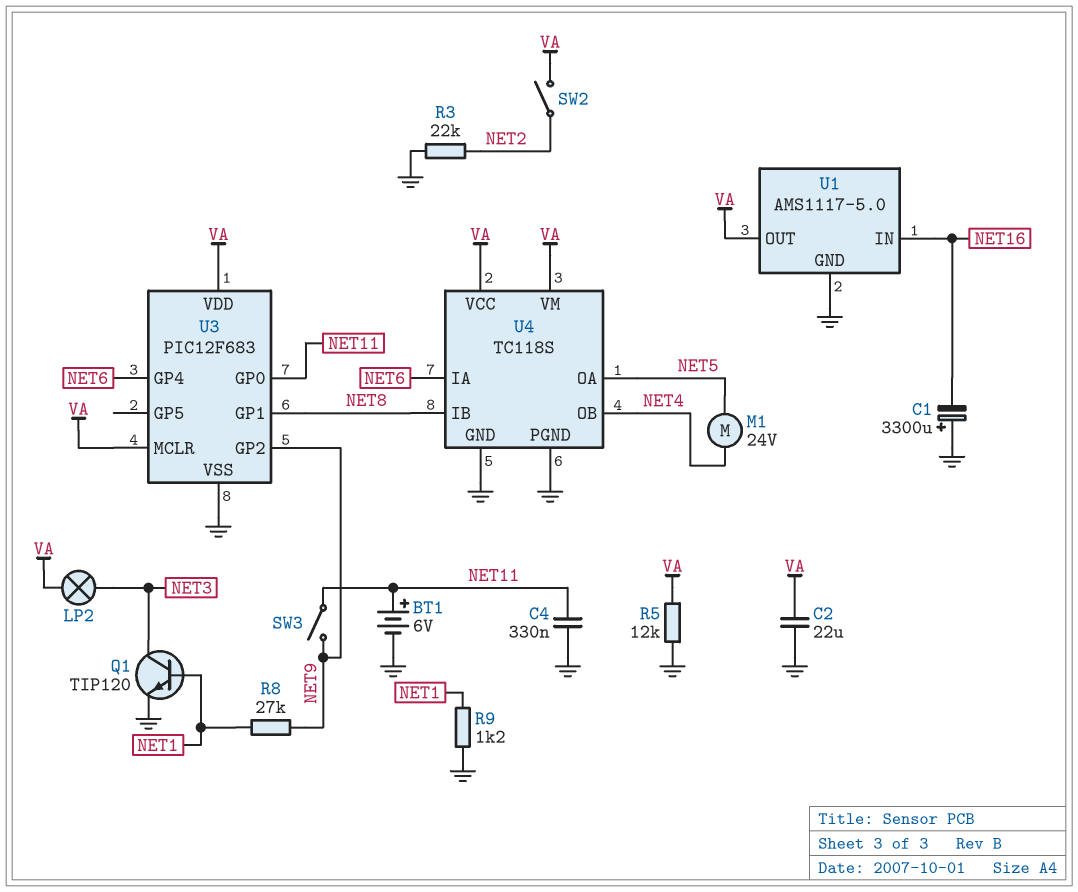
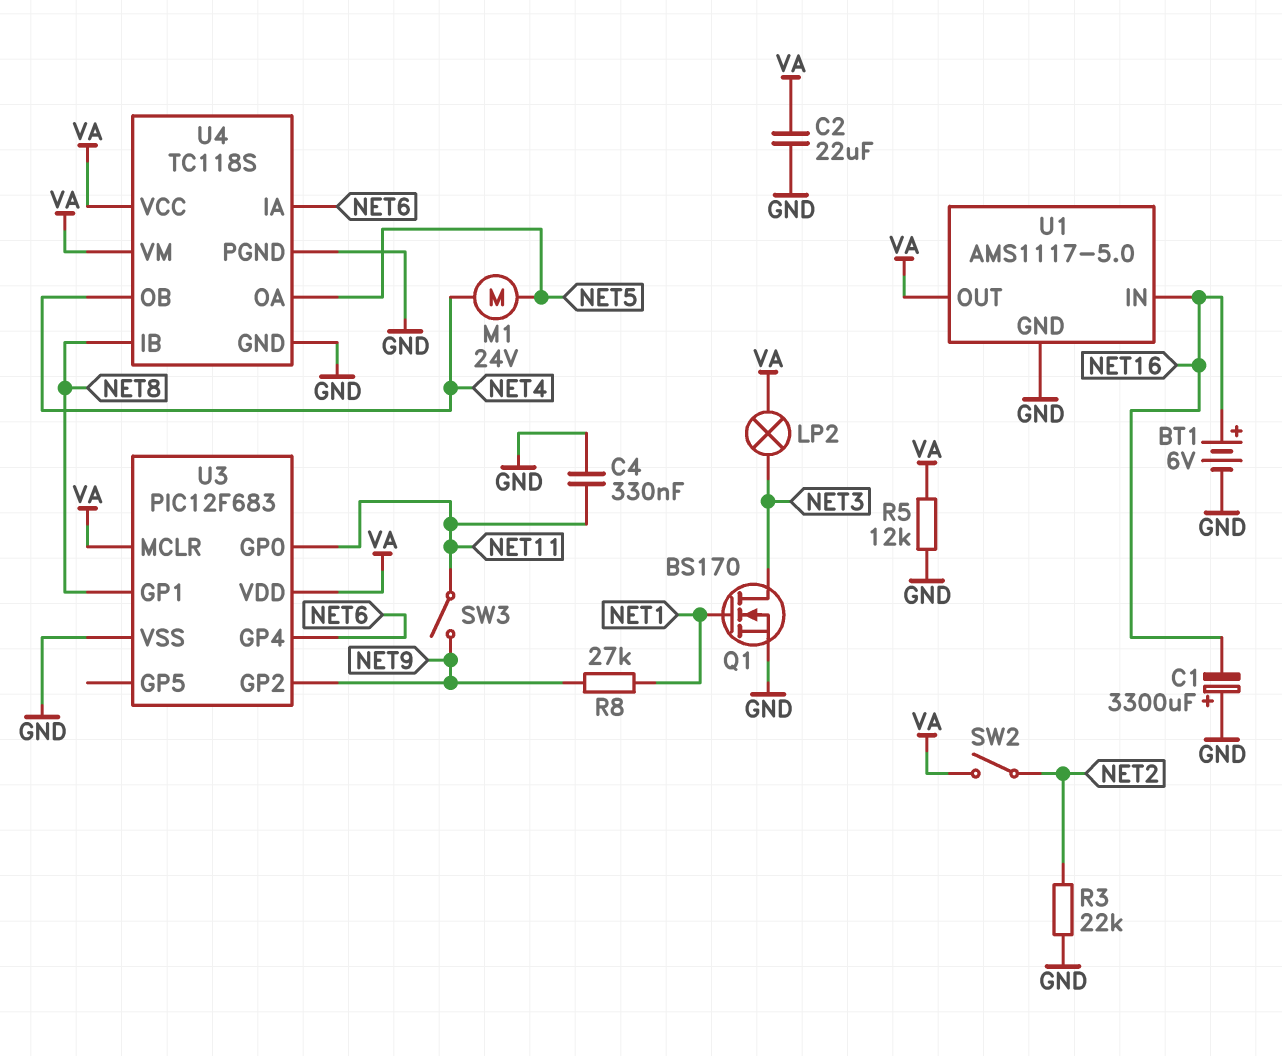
BT1: 6V (plus NET11, minus GND) -> 6V (plus NET16, minus GND)
Q1: NPN TIP120 (B NET1, C NET3, E GND) -> NMOS BS170 (G NET1, D NET3, S GND)
R9: 1.2k (GND, NET1) -> none

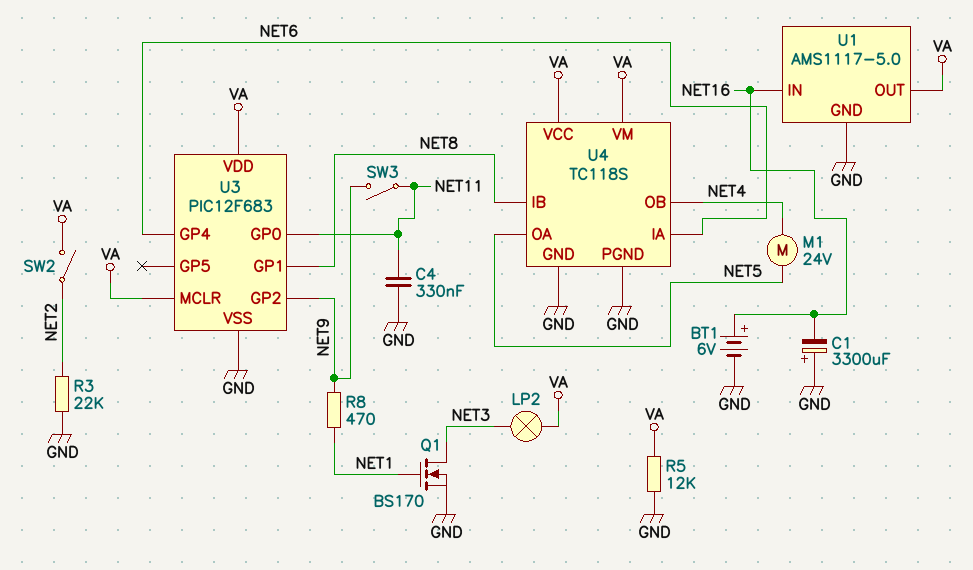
C2: 22uF (GND, VA) -> none
R8: 27k (NET1, NET9) -> 470 (NET1, NET9)

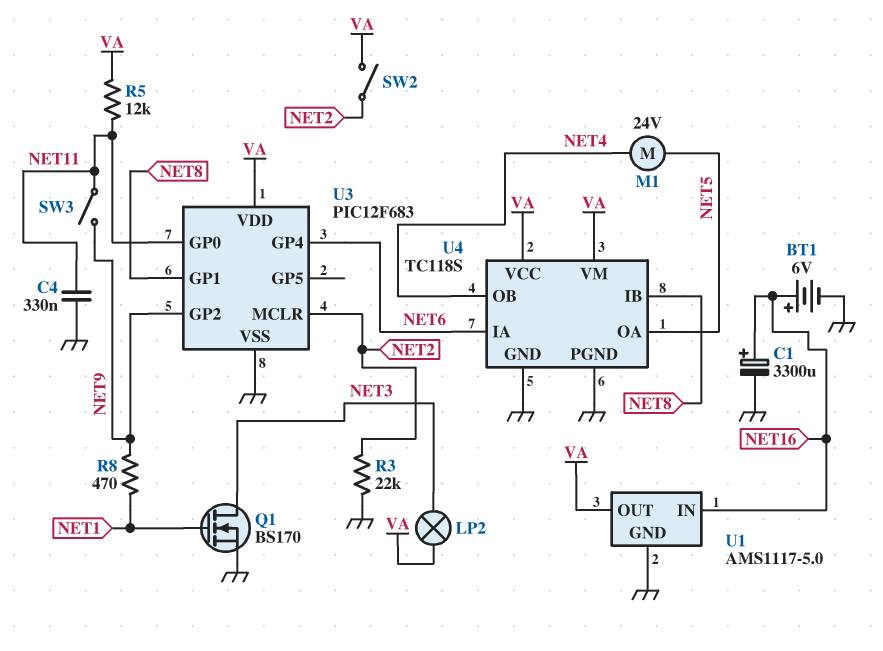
C1: 3300uF (plus GND, minus NET16) -> 3300uF (plus NET16, minus GND)
R5: 12k (GND, VA) -> 12k (NET11, VA)
U3 pin MCLR: VA -> NET2

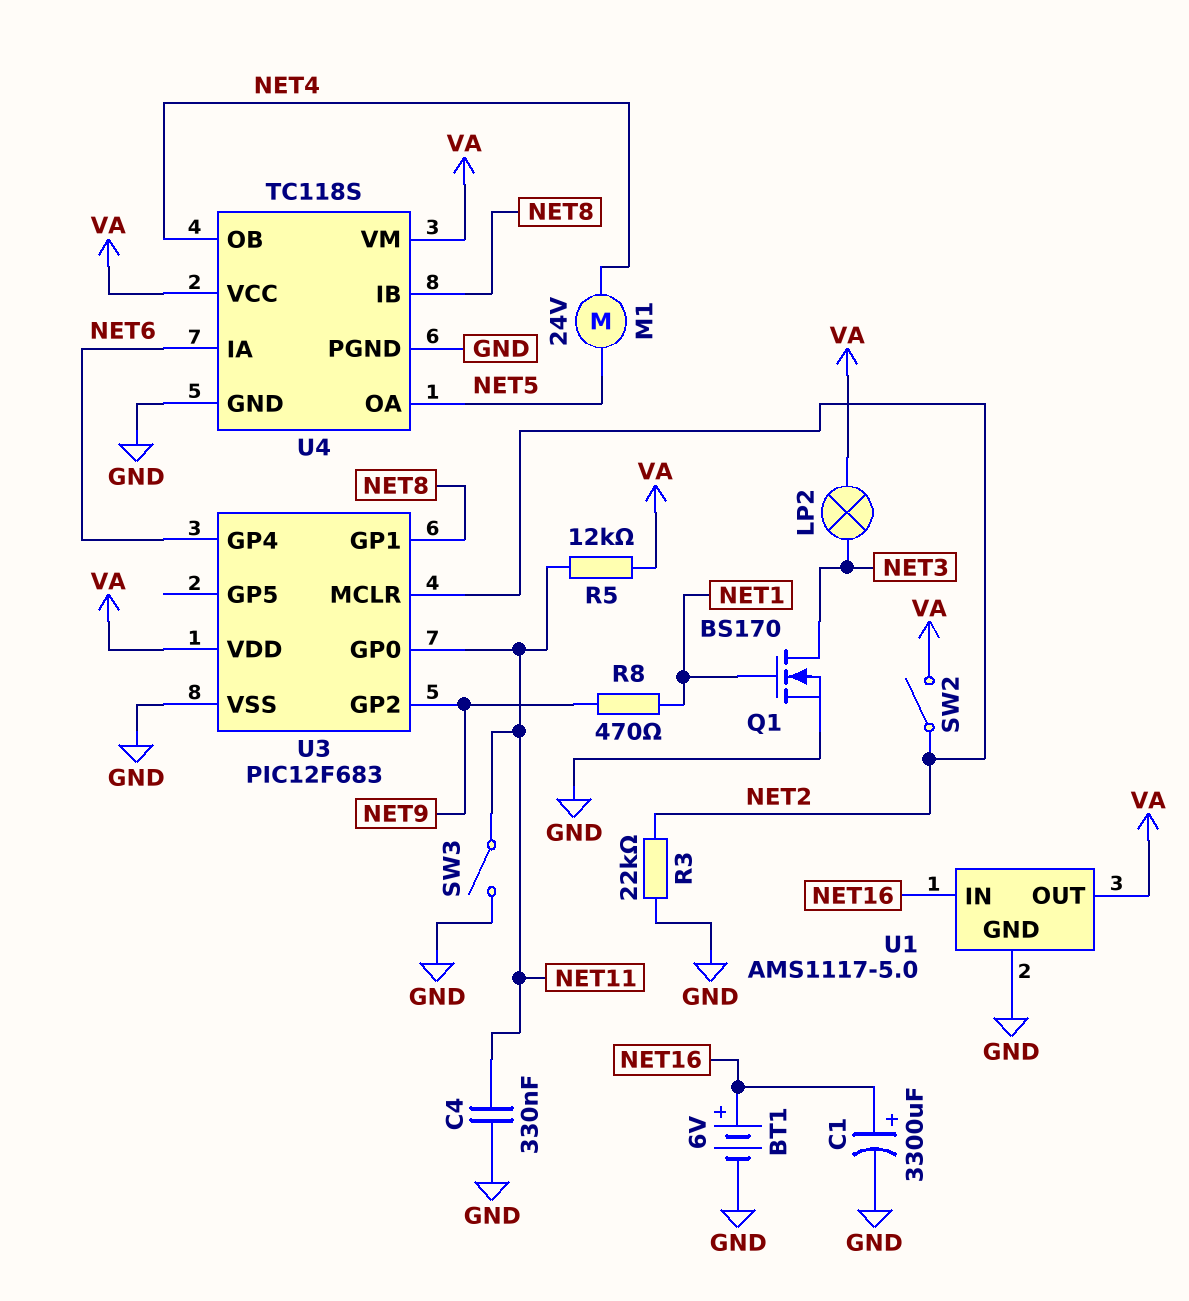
SW3: switch (NET9, NET11) -> switch (GND, NET11)

